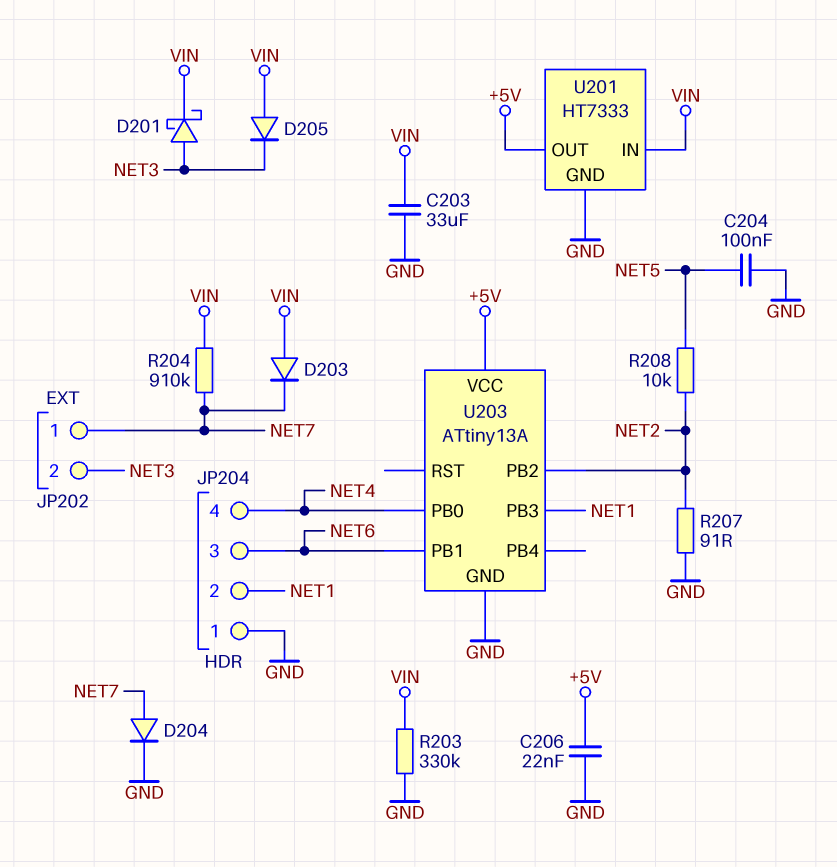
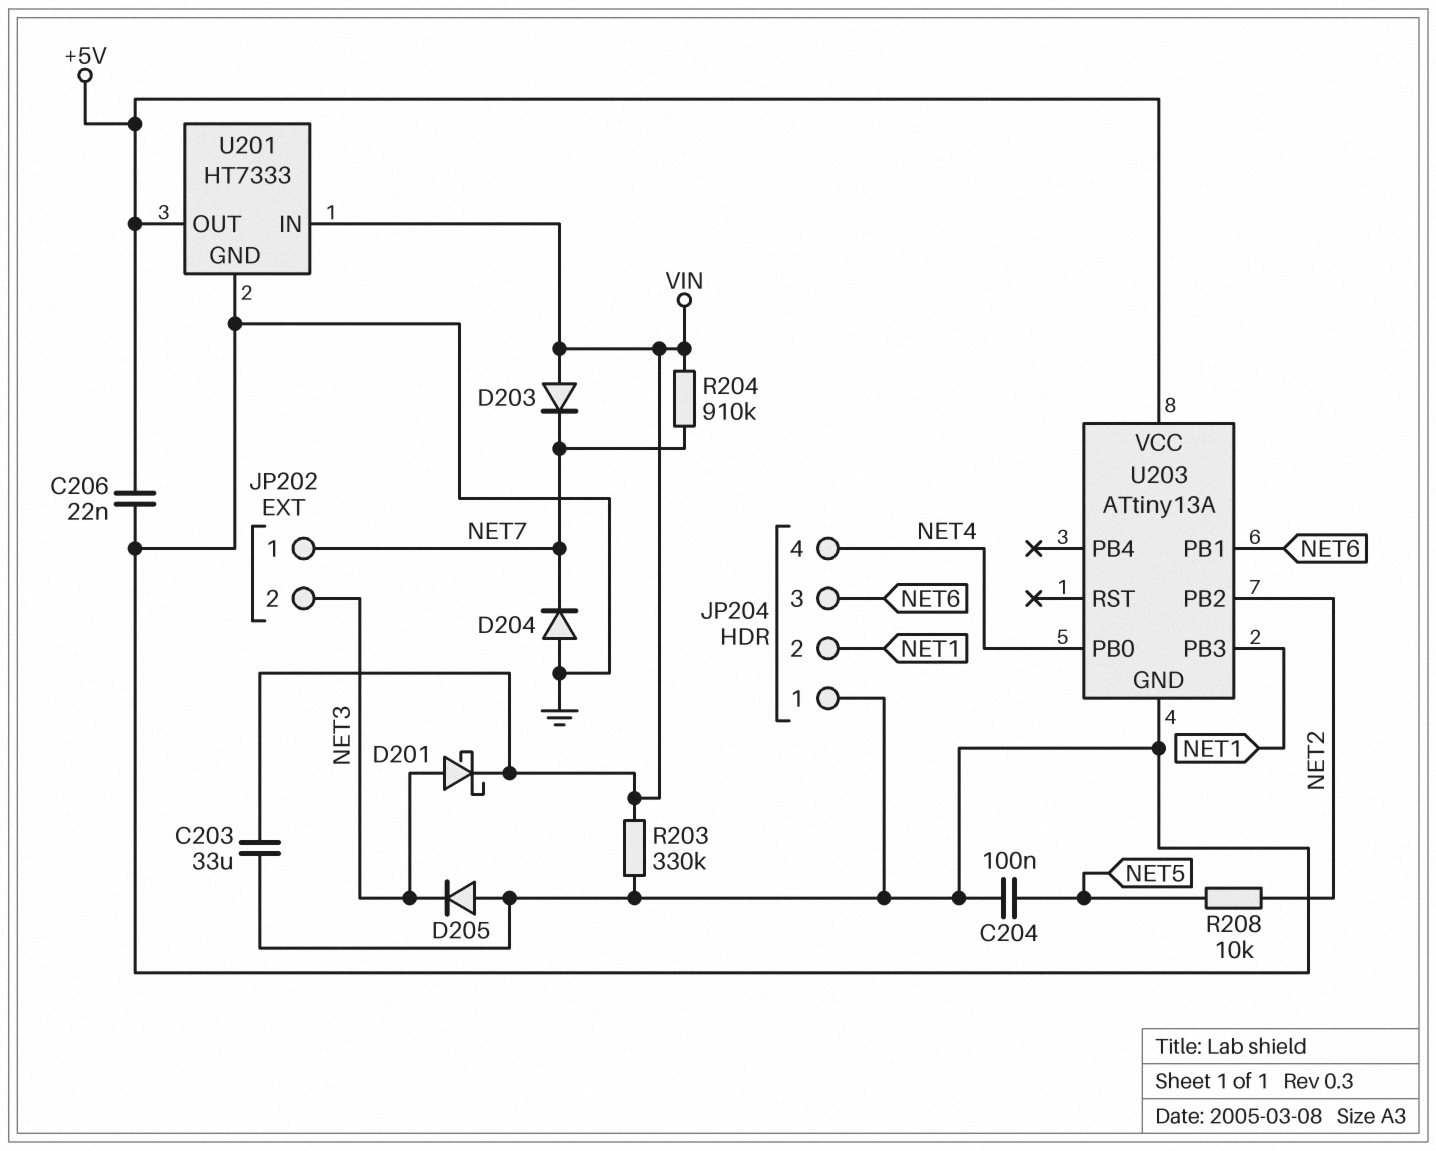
D204: diode (A NET7, K GND) -> diode (A GND, K NET7)
D205: diode (A VIN, K NET3) -> diode (A GND, K NET3)
R207: 91 (GND, NET2) -> none

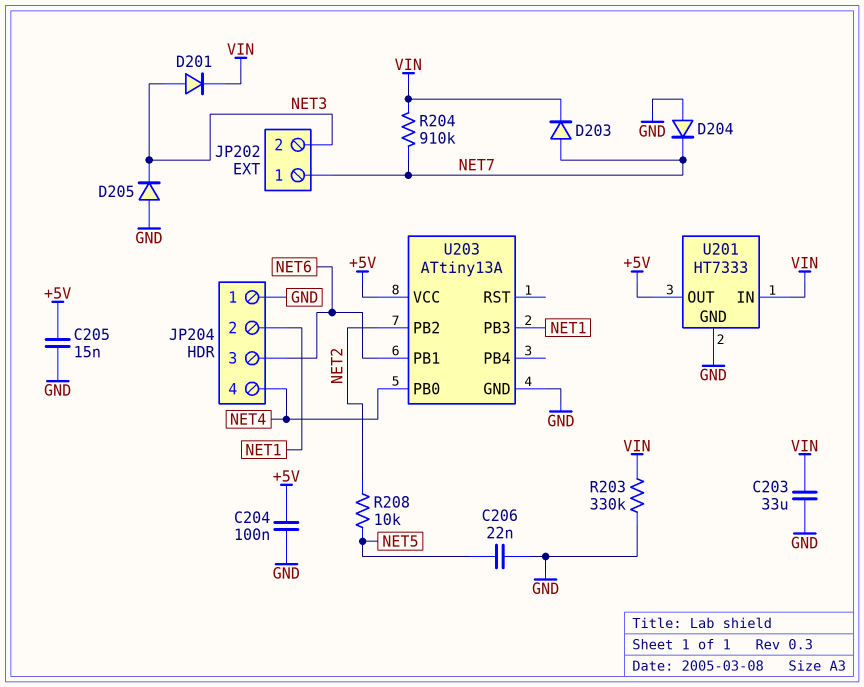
C204: 100nF (GND, NET5) -> 100nF (+5V, GND)
C205: none -> 15nF (+5V, GND)
C206: 22nF (+5V, GND) -> 22nF (GND, NET5)
D201: schottky (A NET3, K VIN) -> diode (A NET3, K VIN)
D203: diode (A VIN, K NET7) -> diode (A NET7, K VIN)

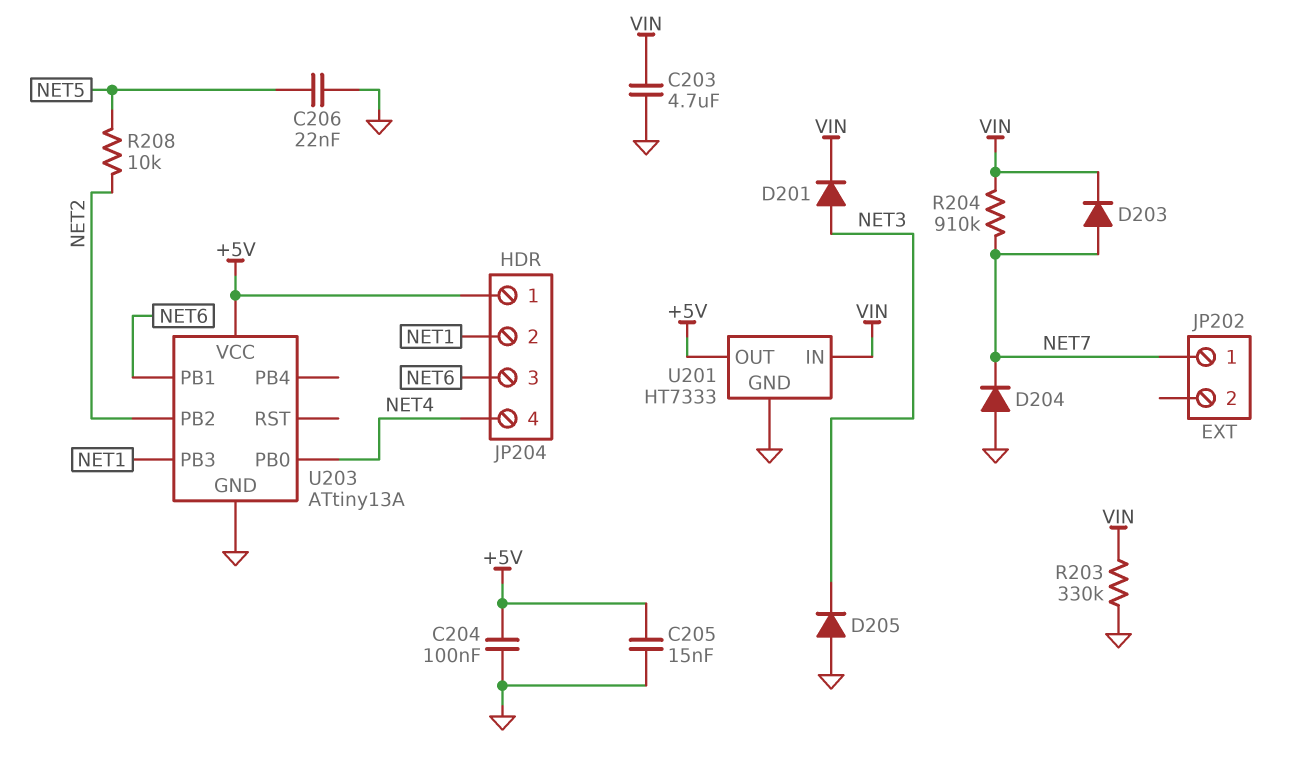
C203: 33uF (GND, VIN) -> 4.7uF (GND, VIN)
JP202 pin 2: NET3 -> none
JP204 pin 1: GND -> +5V

